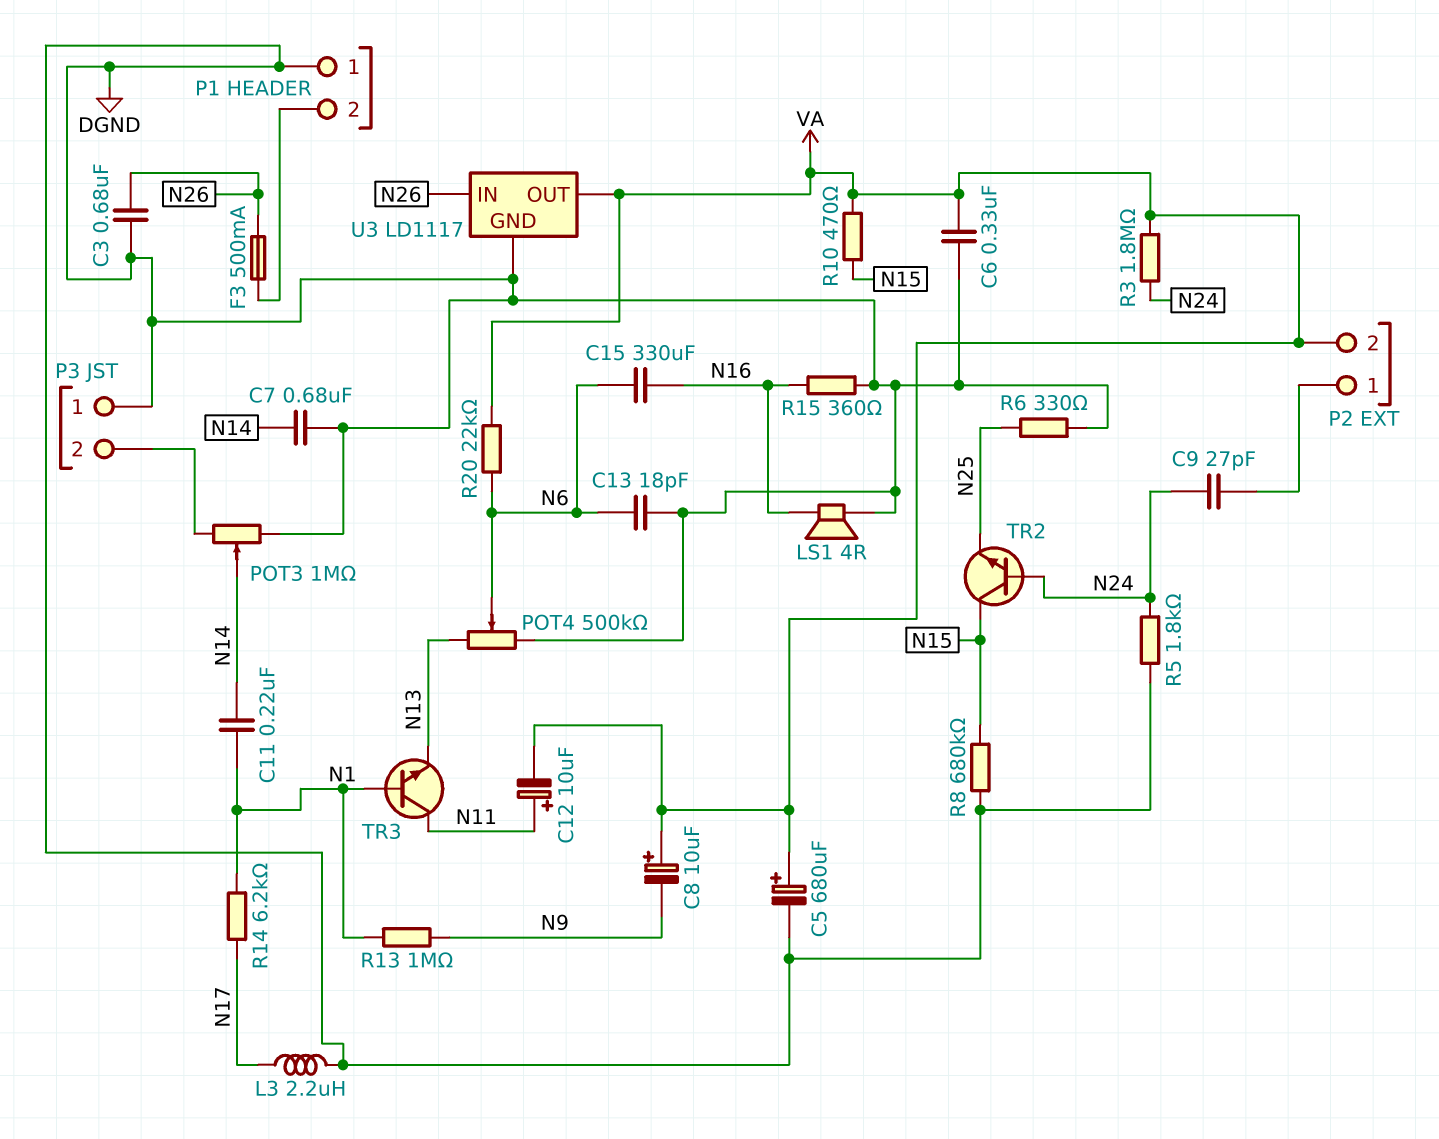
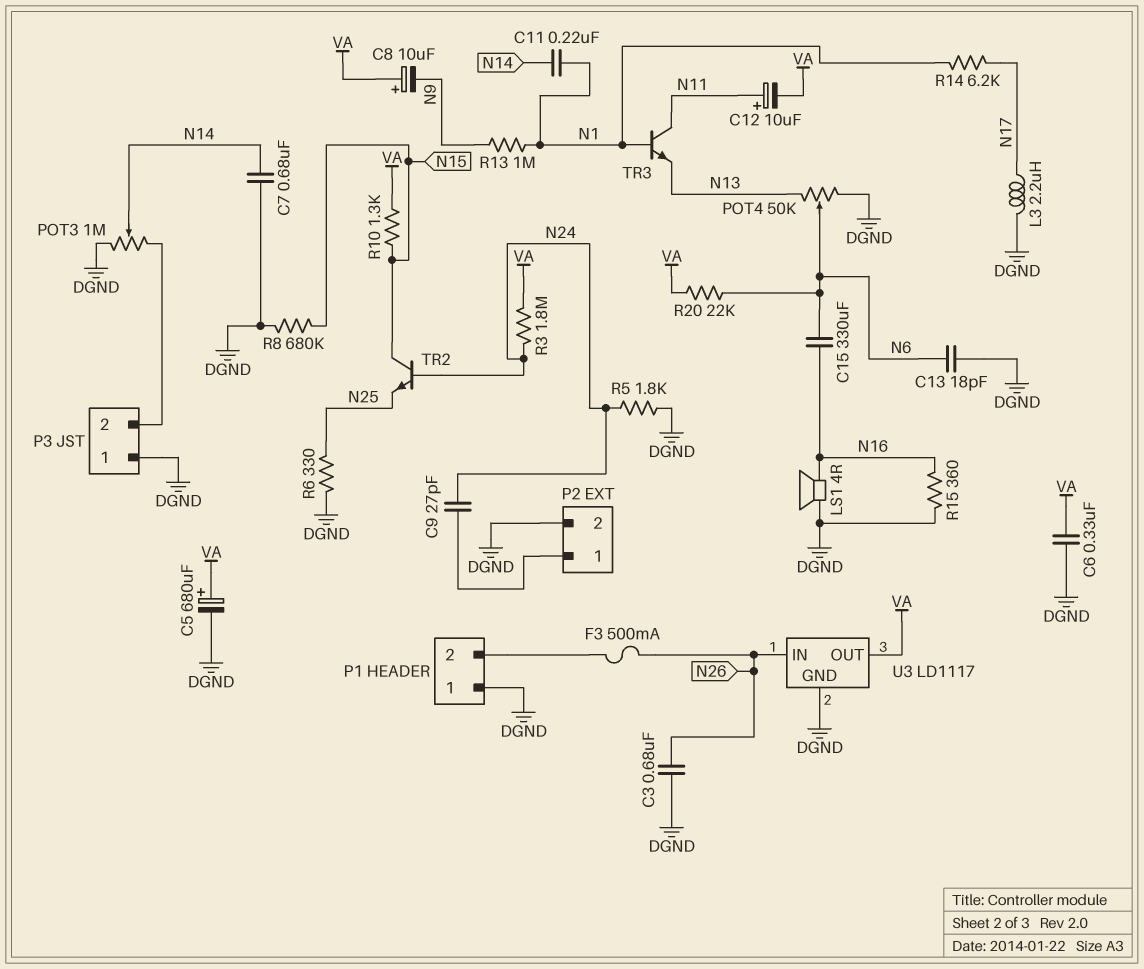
P2 pin 2: VA -> DGND
POT4: 500k (DGND, N13, wiper N6) -> 50k (DGND, N13, wiper N6)
R10: 470 (N15, VA) -> 1.3k (N15, VA)

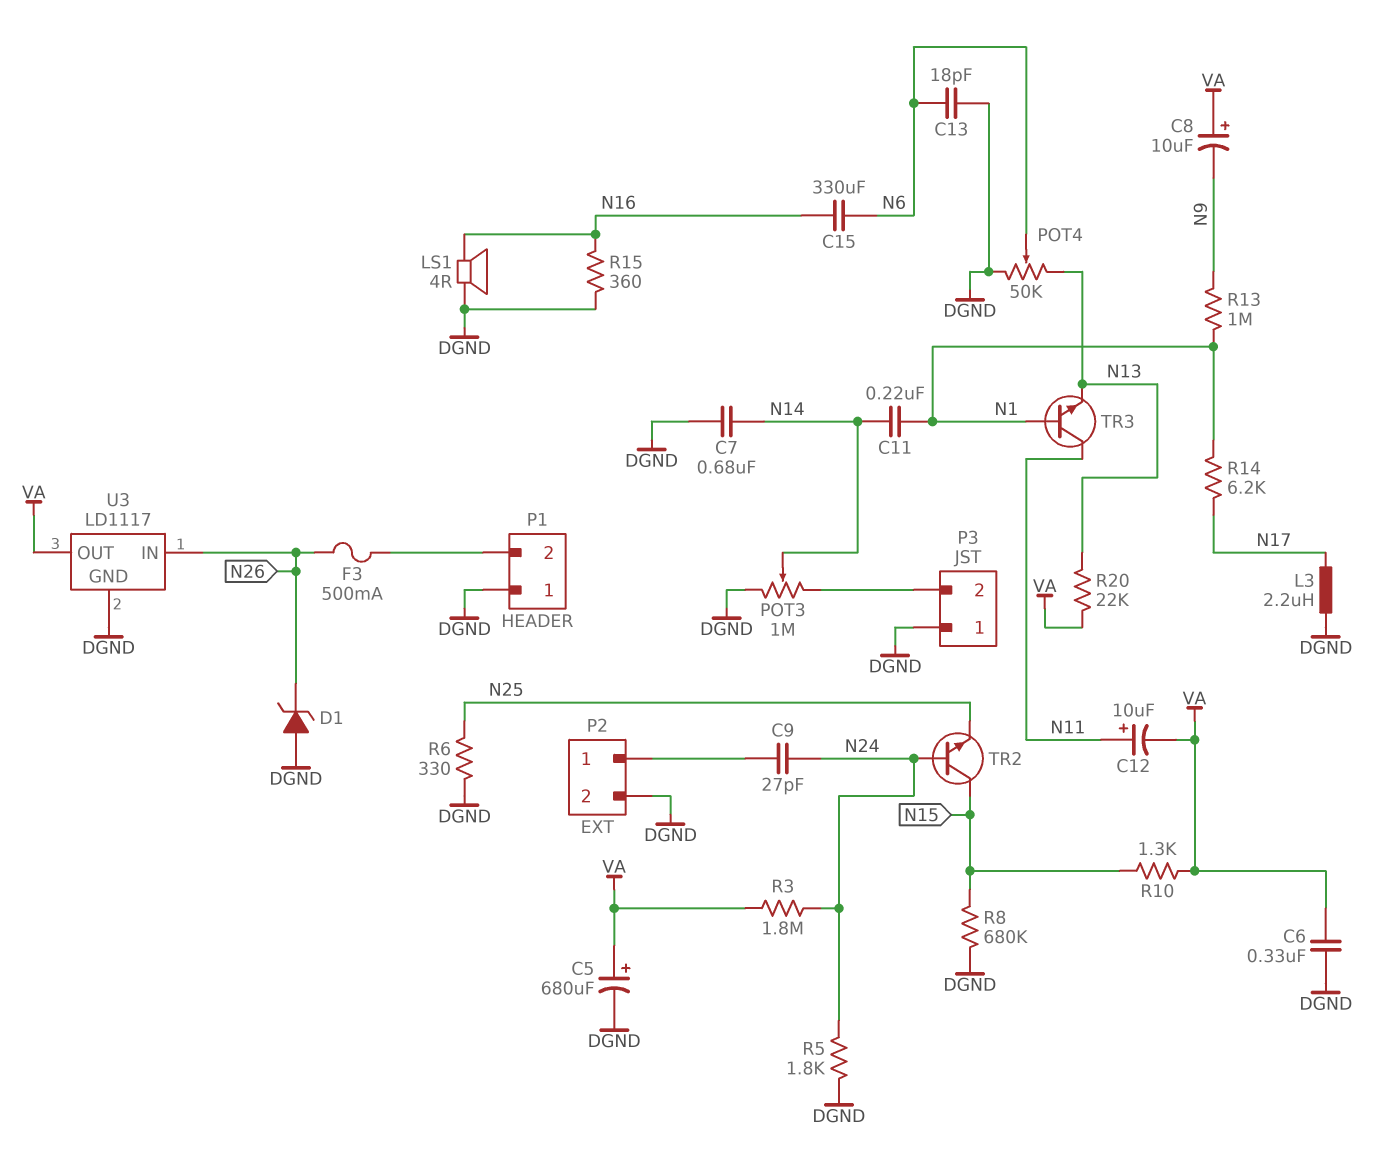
C3: 680nF (DGND, N26) -> none
D1: none -> zener (A DGND, K N26)
R20: 22k (N6, VA) -> 22k (N13, VA)

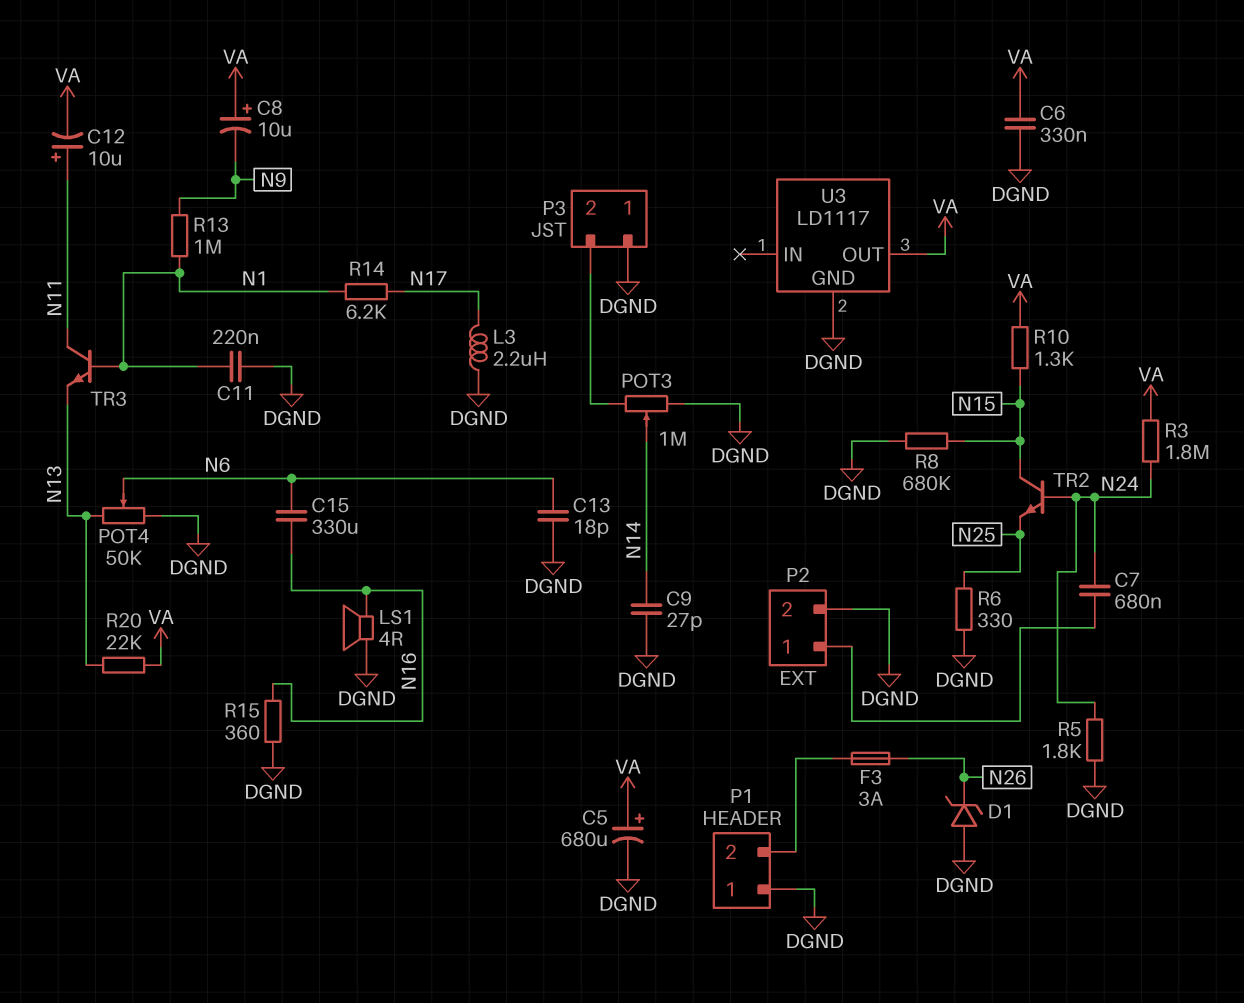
C7: 680nF (DGND, N14) -> 680nF (N24, P2/1)
C9: 27pF (N24, P2/1) -> 27pF (DGND, N14)
C11: 220nF (N1, N14) -> 220nF (DGND, N1)
F3: 500mA (N26, P1/2) -> 3A (N26, P1/2)
U3 pin IN: N26 -> none

